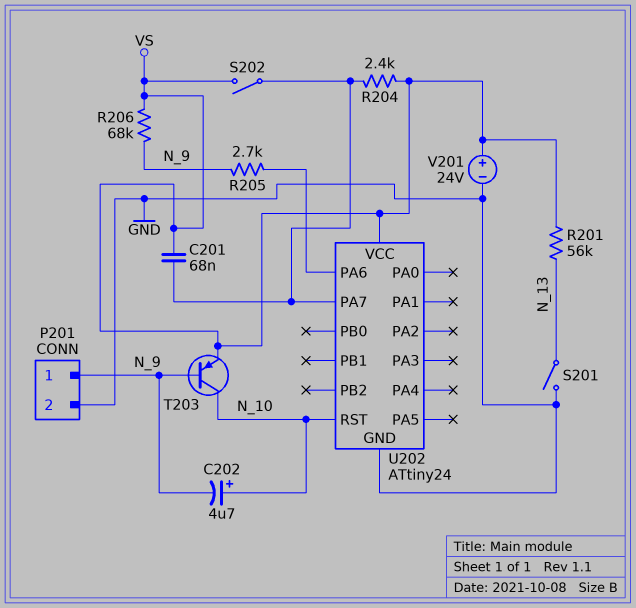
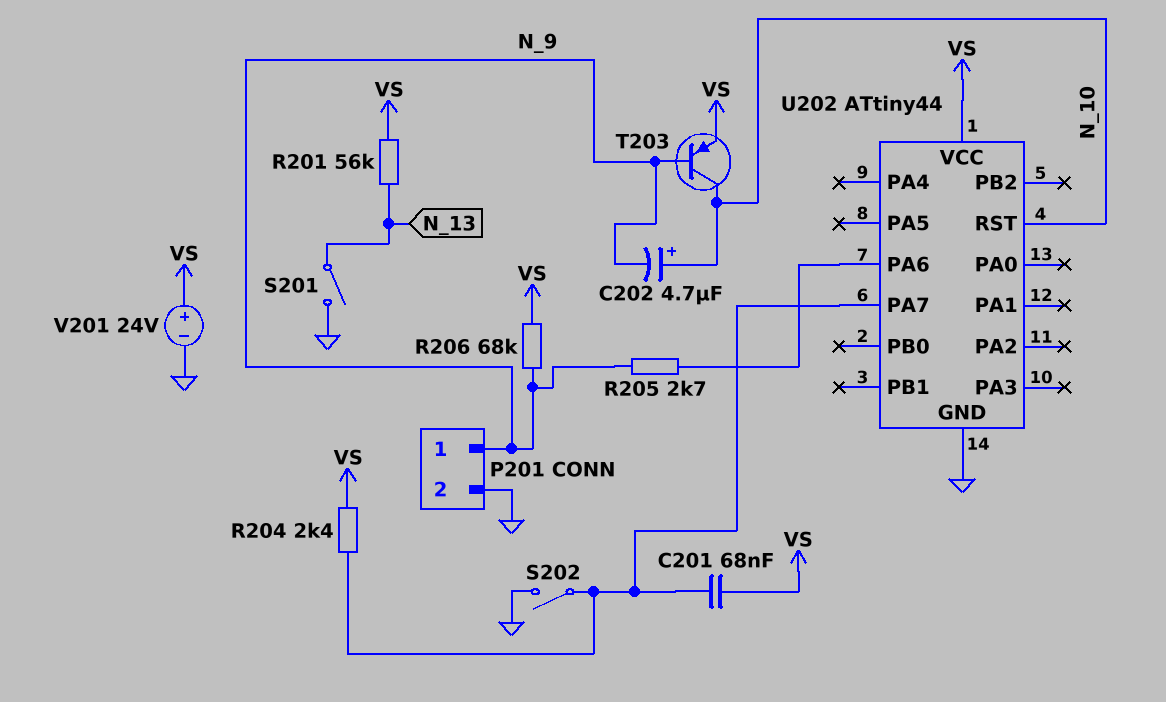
S202: switch (U202/PA7, VS) -> switch (GND, U202/PA7)
U202: ATtiny24 -> ATtiny44

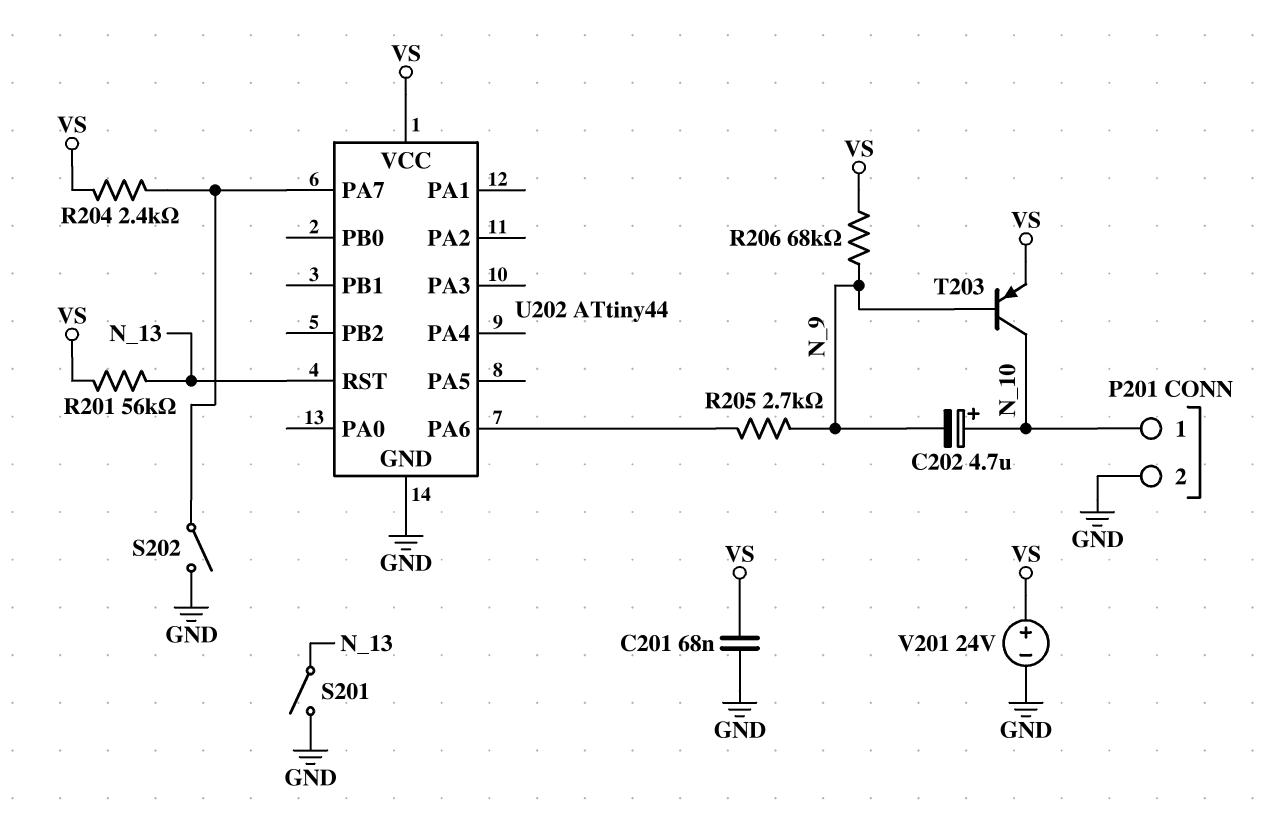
C201: 68nF (U202/PA7, VS) -> 68nF (GND, VS)
P201 pin 1: N_9 -> N_10
U202 pin RST: N_10 -> N_13

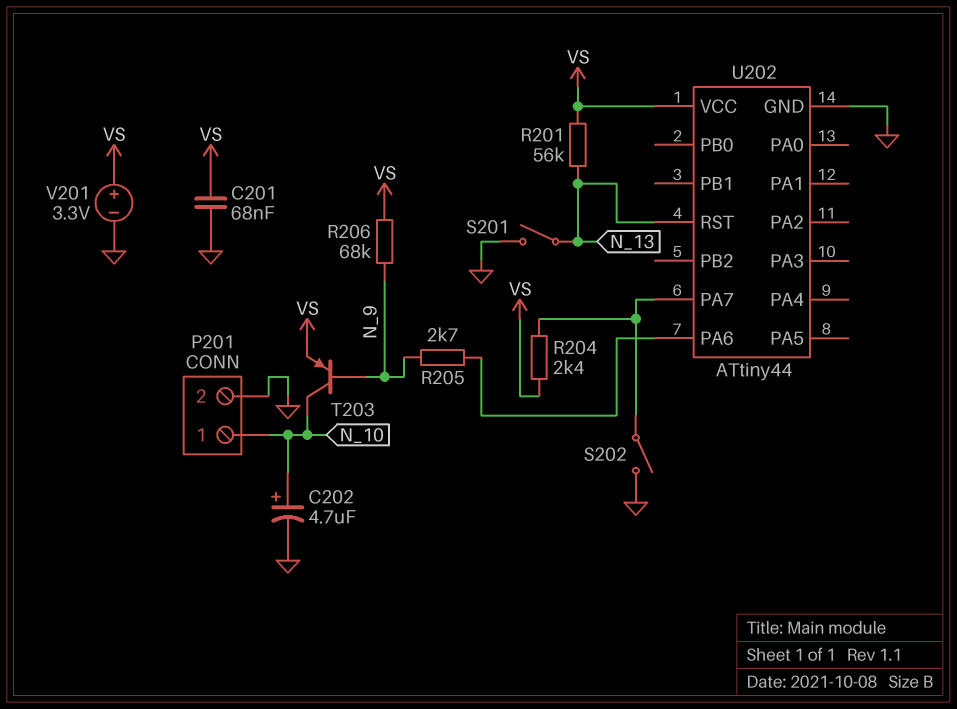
C202: 4.7uF (plus N_10, minus N_9) -> 4.7uF (plus N_10, minus GND)
V201: 24V (plus VS, minus GND) -> 3.3V (plus VS, minus GND)

